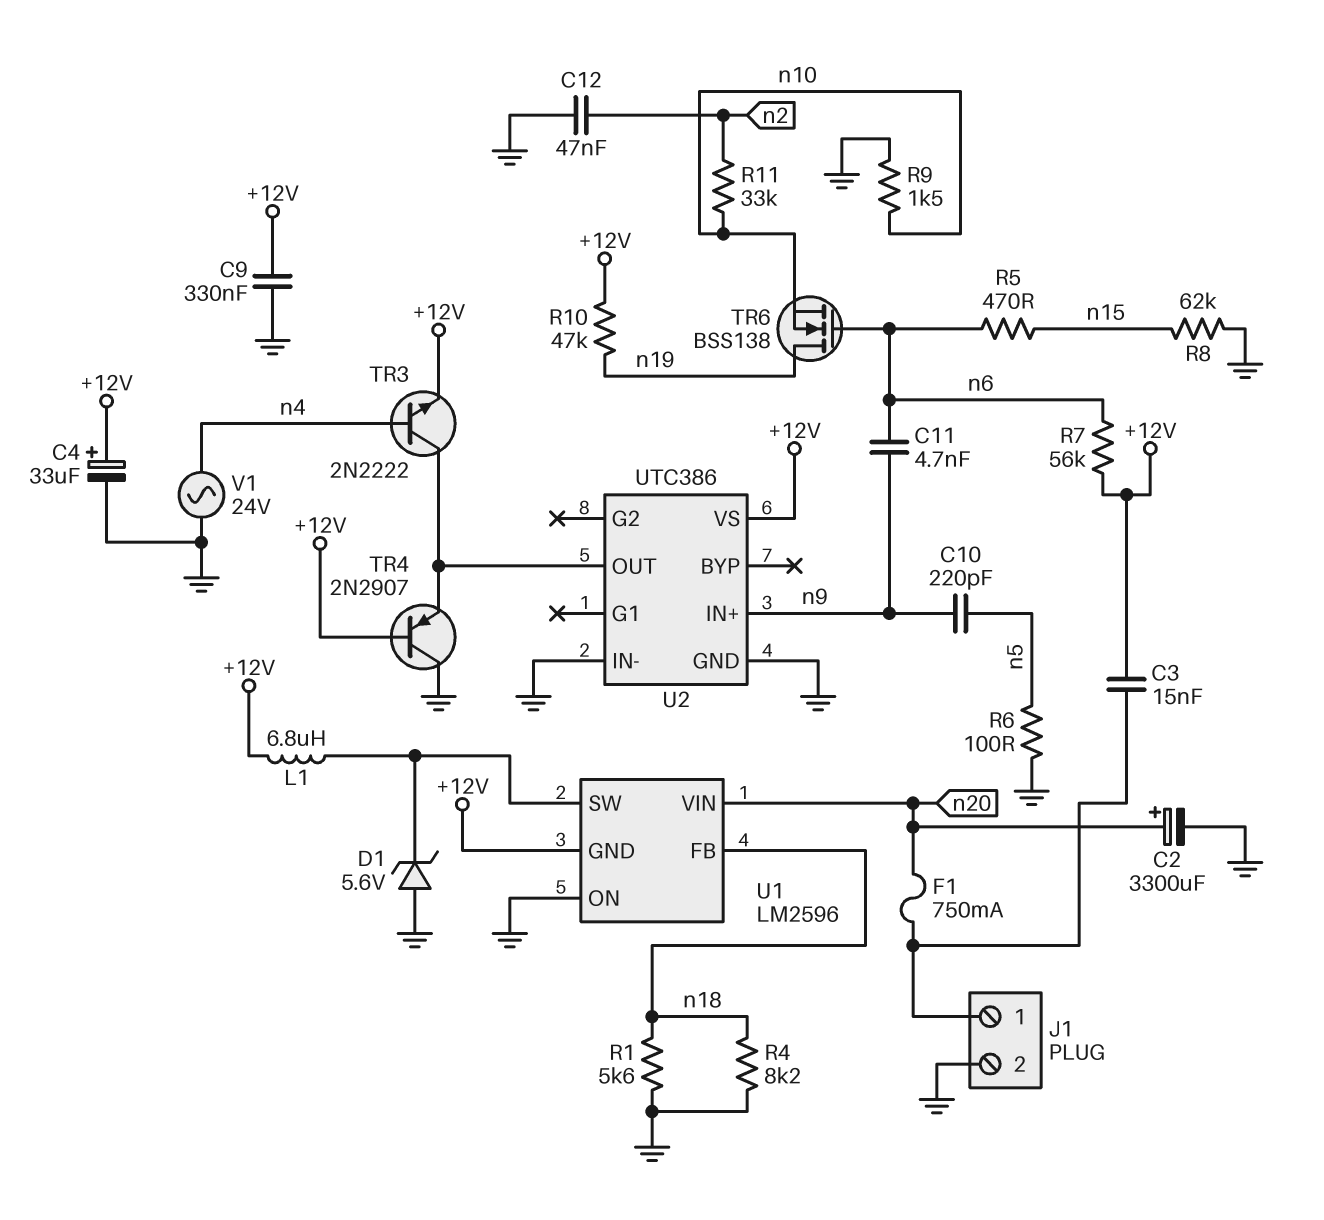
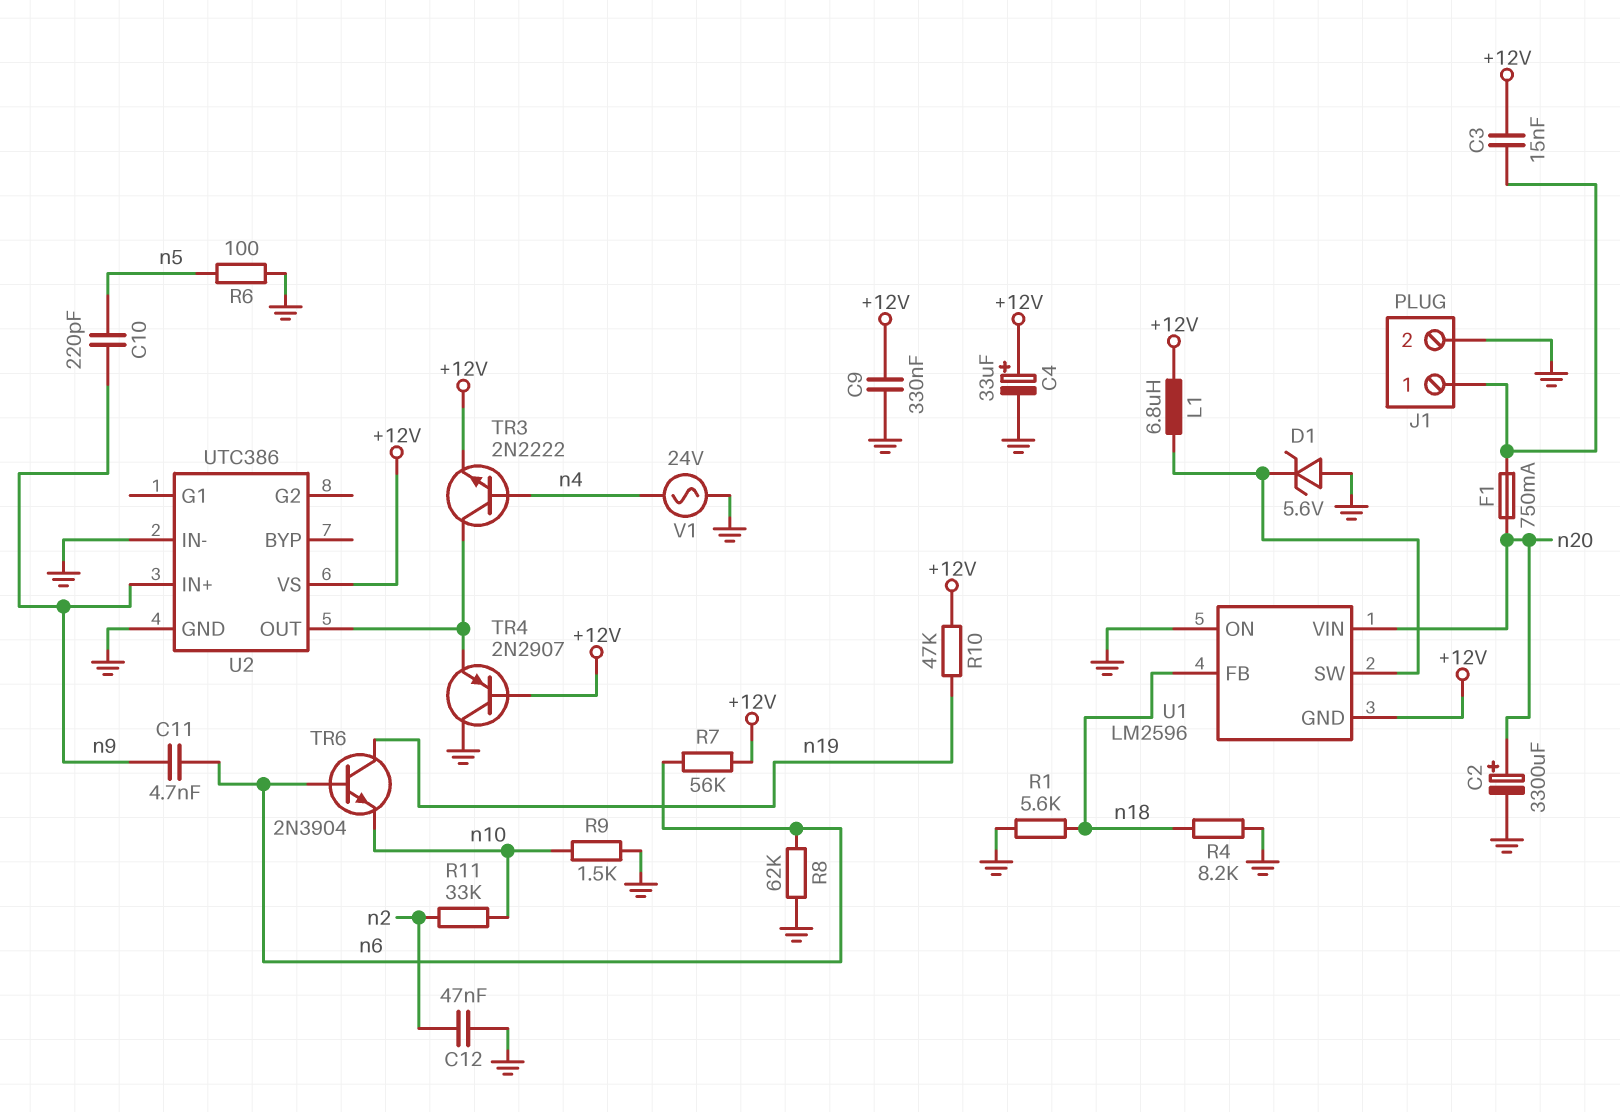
R5: 470 (n6, n15) -> none
R8: 62k (GND, n15) -> 62k (GND, n6)
TR6: NMOS BSS138 (G n6, D n19, S n10) -> NPN 2N3904 (B n6, C n19, E n10)

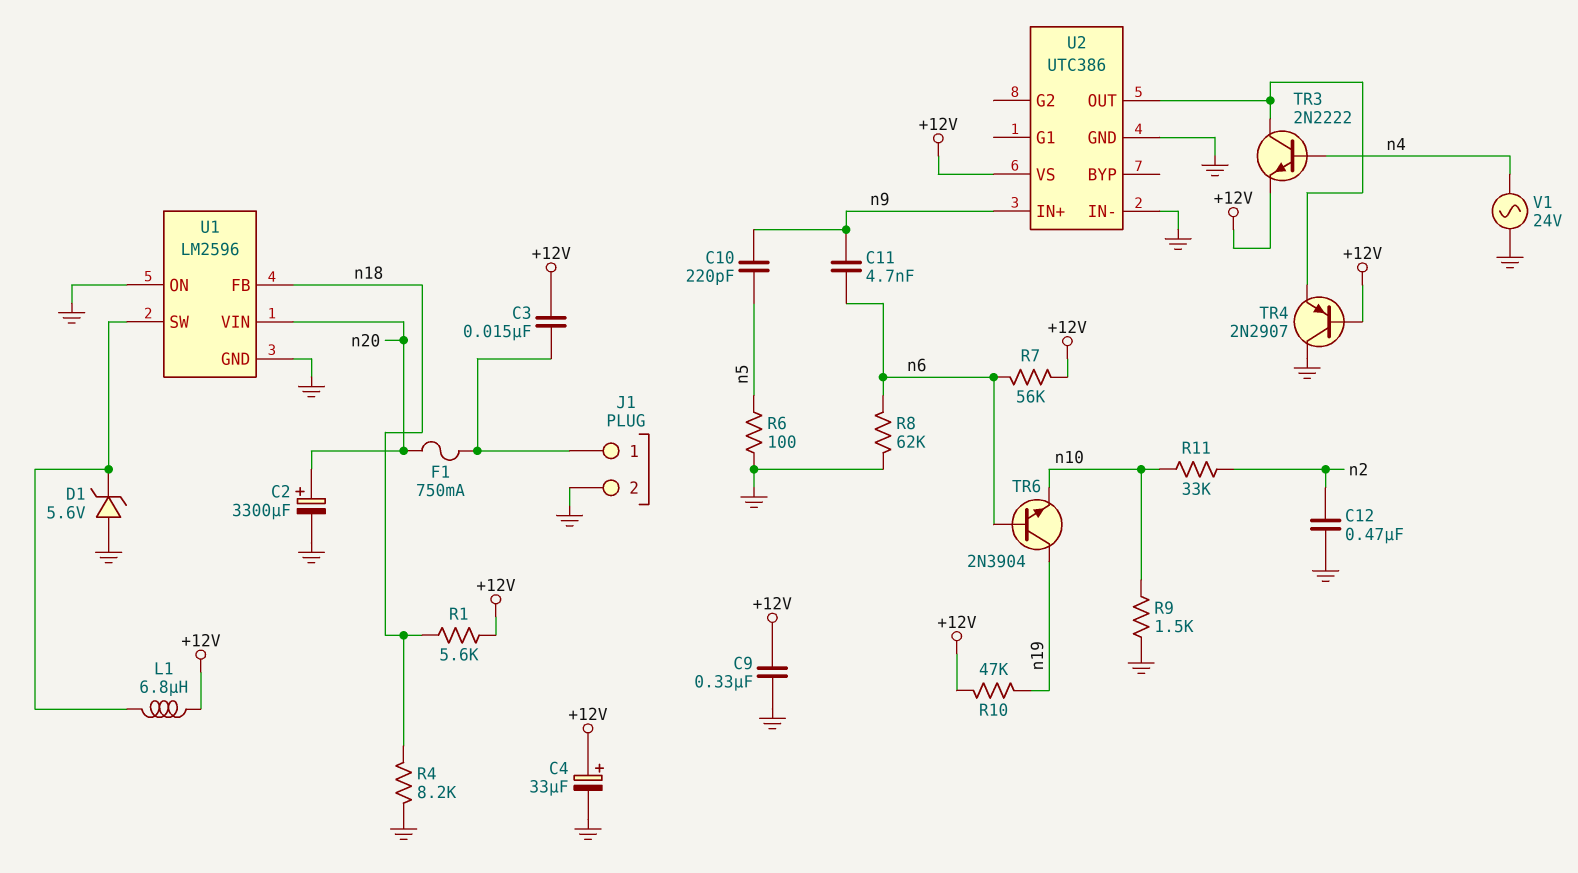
C12: 47nF (GND, n2) -> 470nF (GND, n2)
R1: 5.6k (GND, n18) -> 5.6k (+12V, n18)
U1 pin GND: +12V -> GND

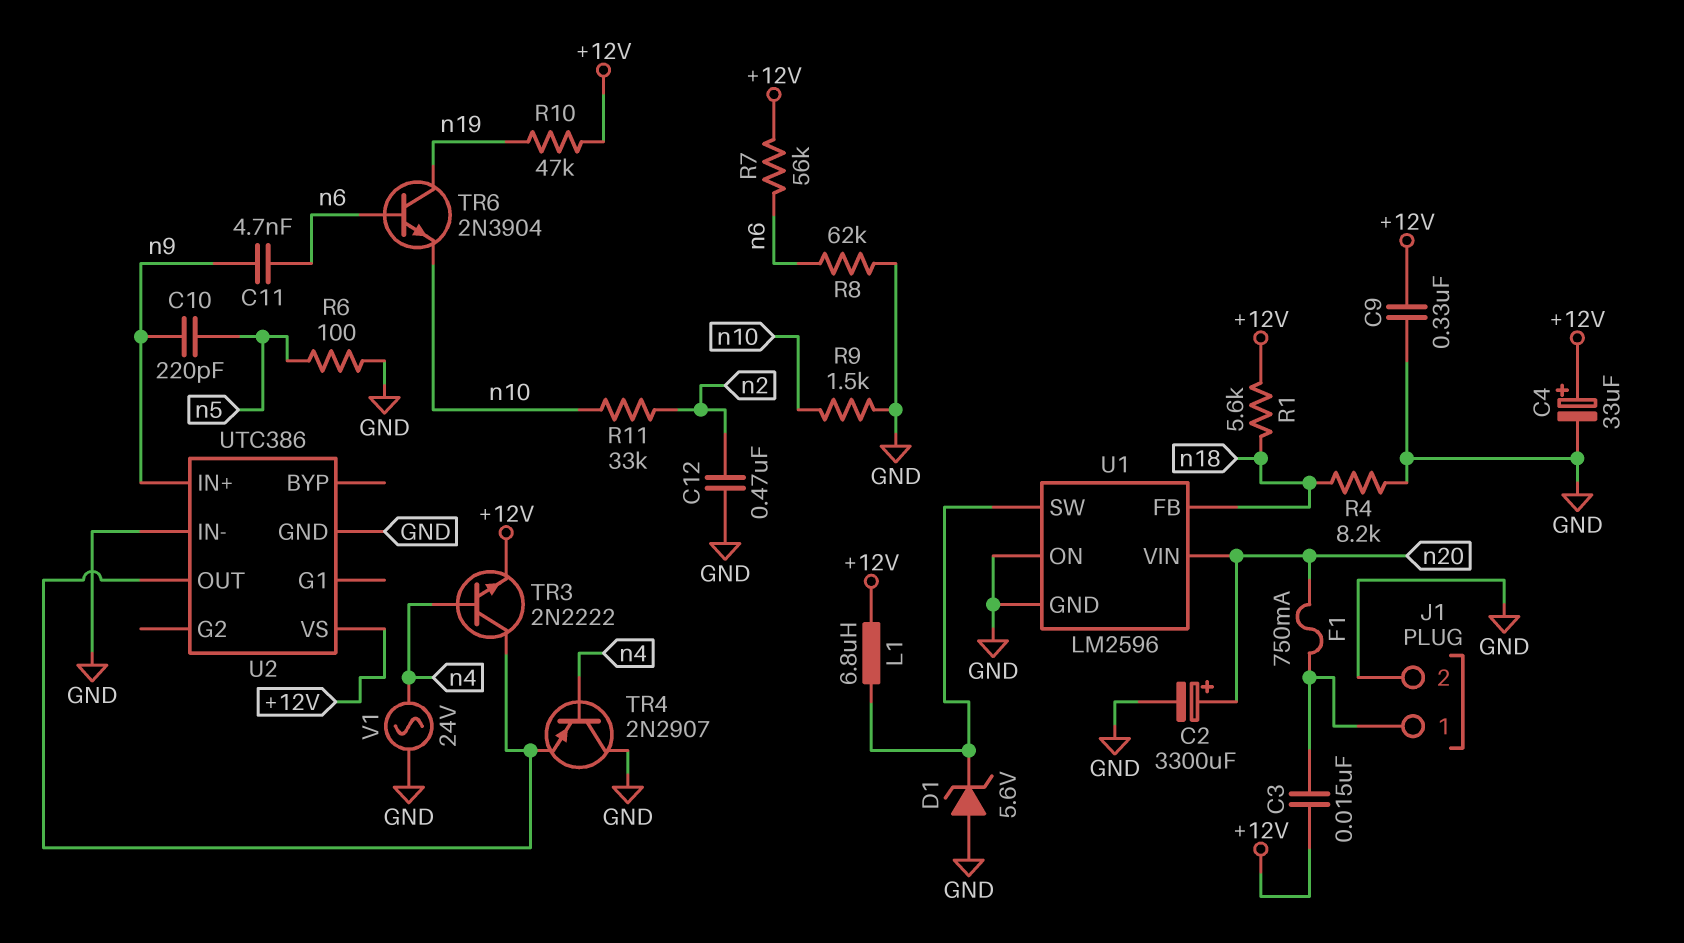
TR4: PNP 2N2907 (B +12V, C GND, E U2/OUT) -> PNP 2N2907 (B n4, C GND, E U2/OUT)

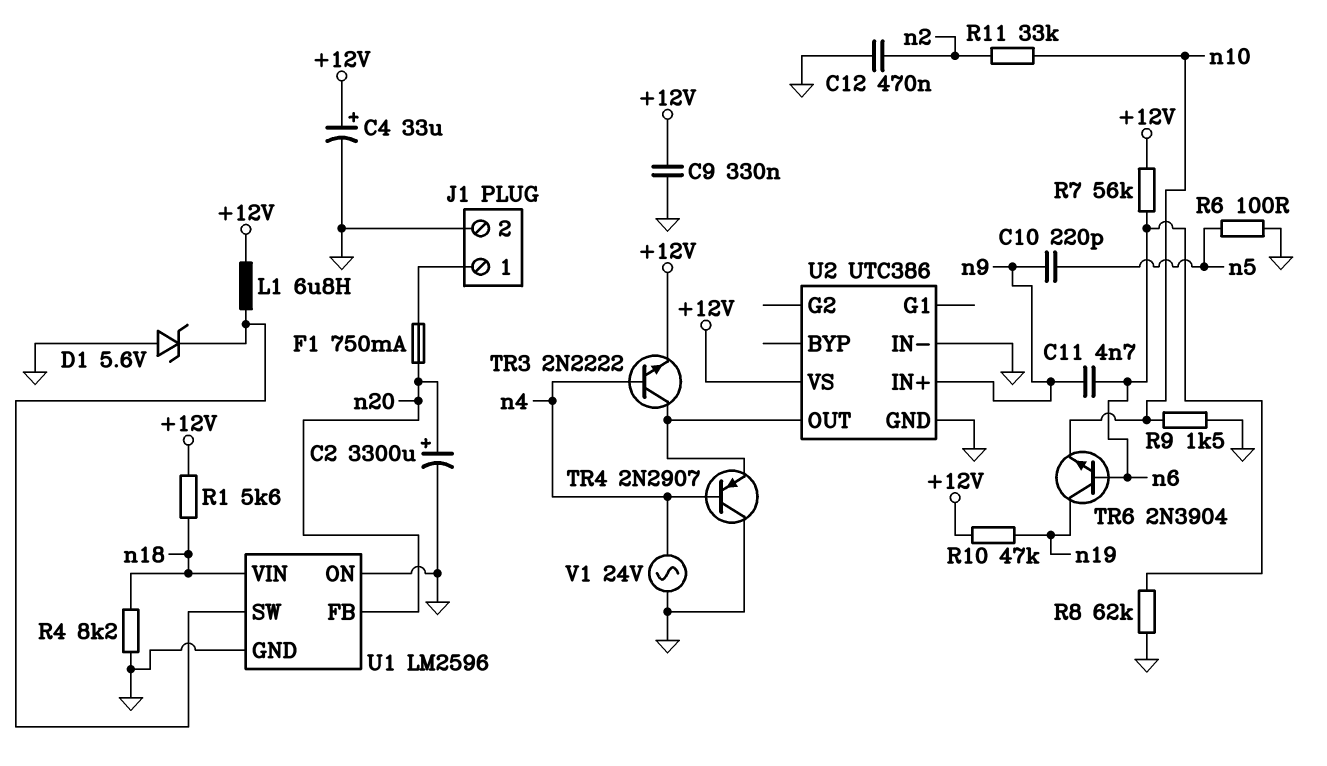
C3: 15nF (+12V, J1/1) -> none
U1 pin FB: n18 -> n20
U1 pin VIN: n20 -> n18

